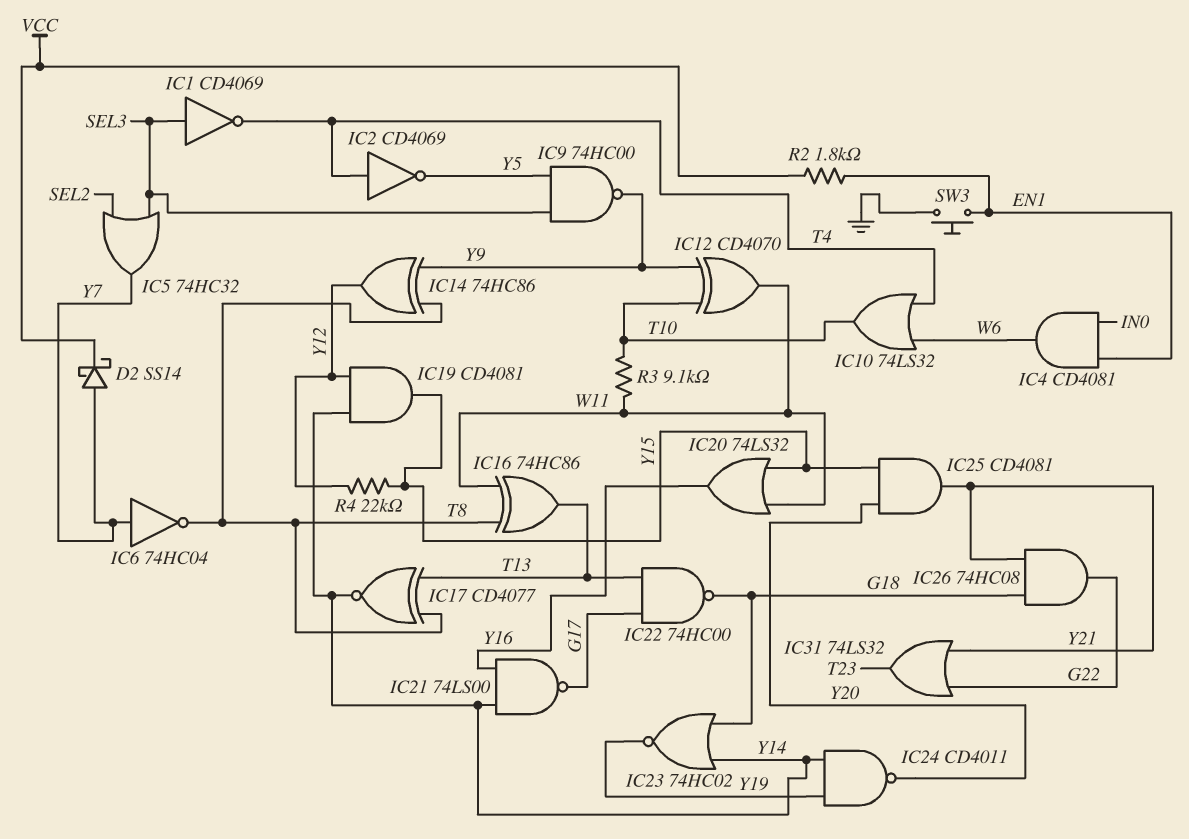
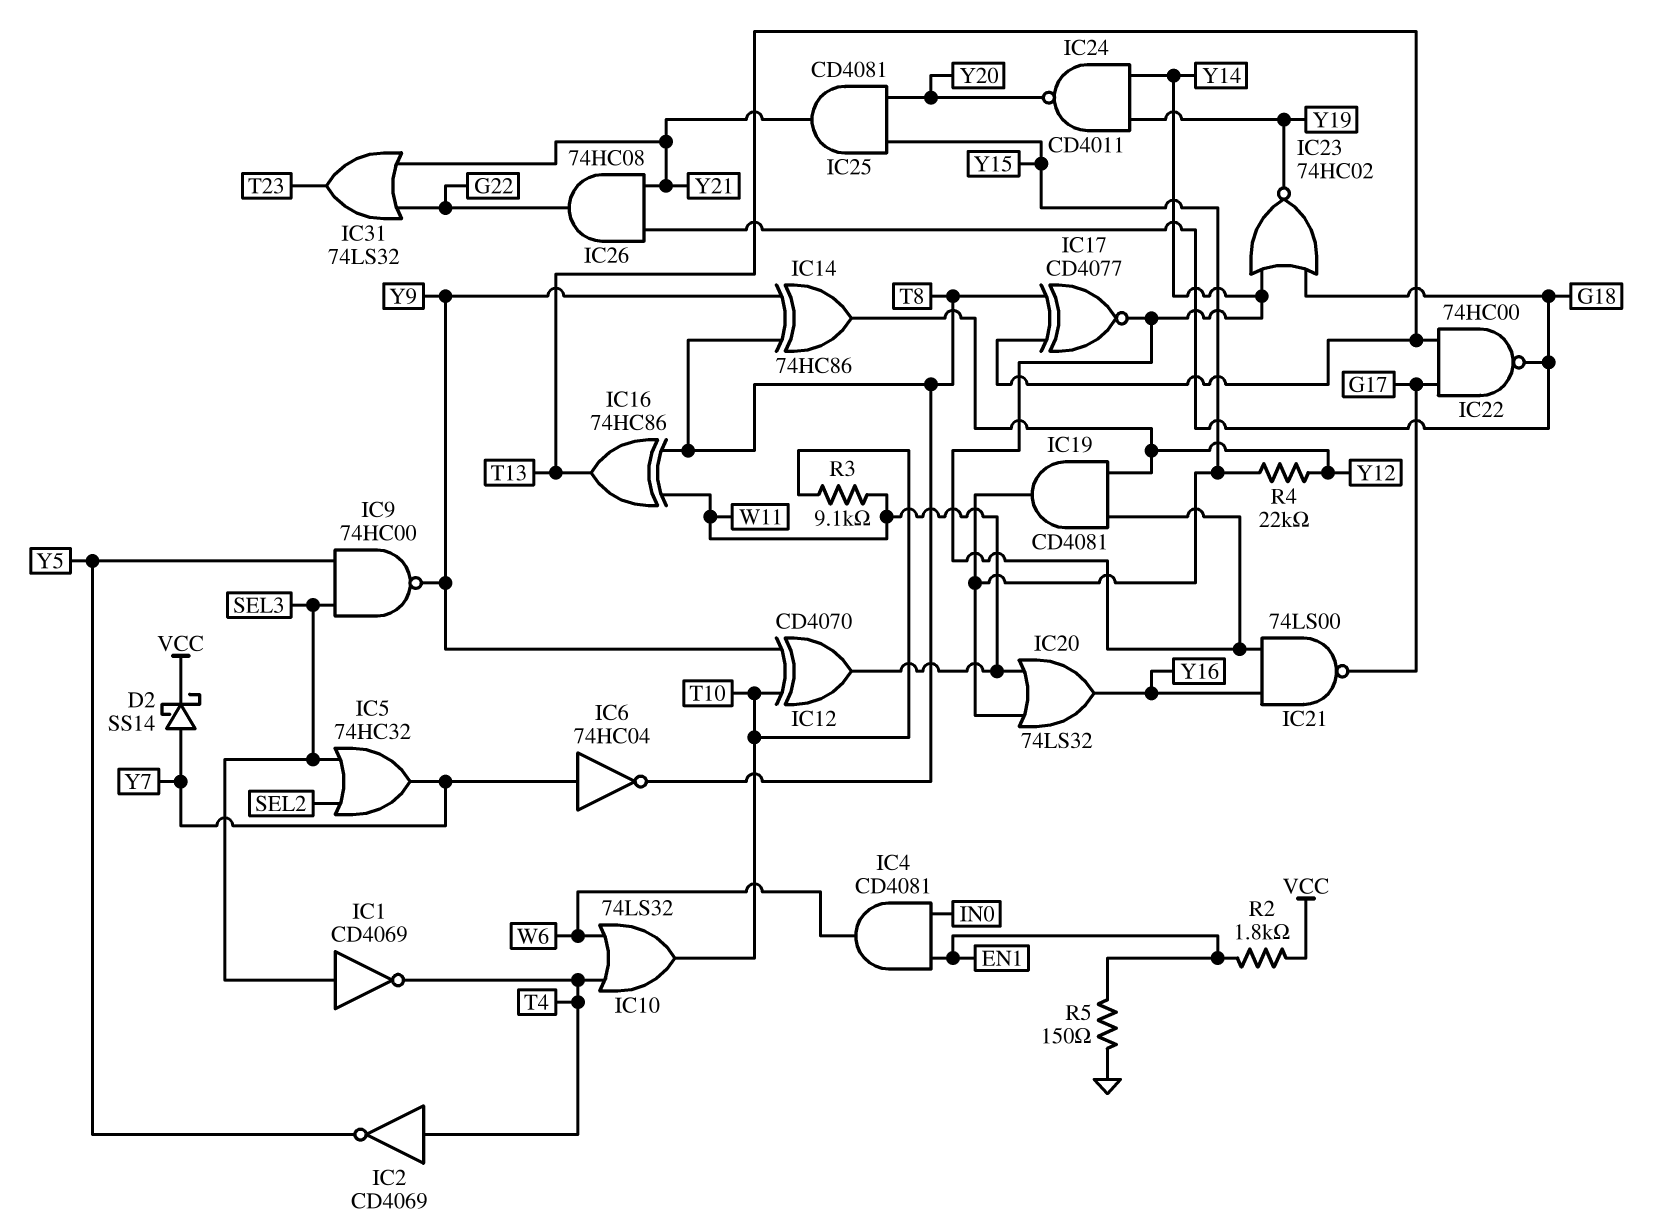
R5: none -> 150 (EN1, GND)
SW3: button (EN1, GND) -> none

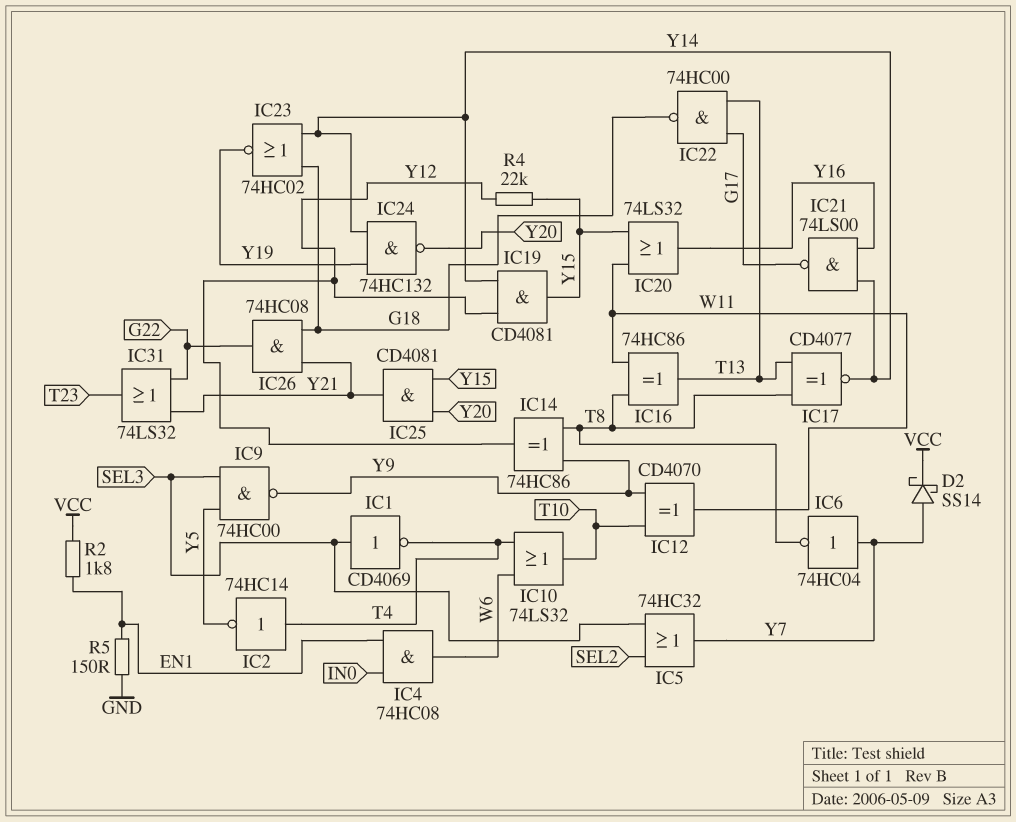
IC2: NOT CD4069 (in T4, out Y5) -> NOT 74HC14 (in T4, out Y5)
IC4: AND CD4081 (in EN1, in IN0, out W6) -> AND 74HC08 (in EN1, in IN0, out W6)
IC24: NAND CD4011 (in Y14, in Y19, out Y20) -> NAND 74HC132 (in Y14, in Y19, out Y20)
R3: 9.1k (T10, W11) -> none

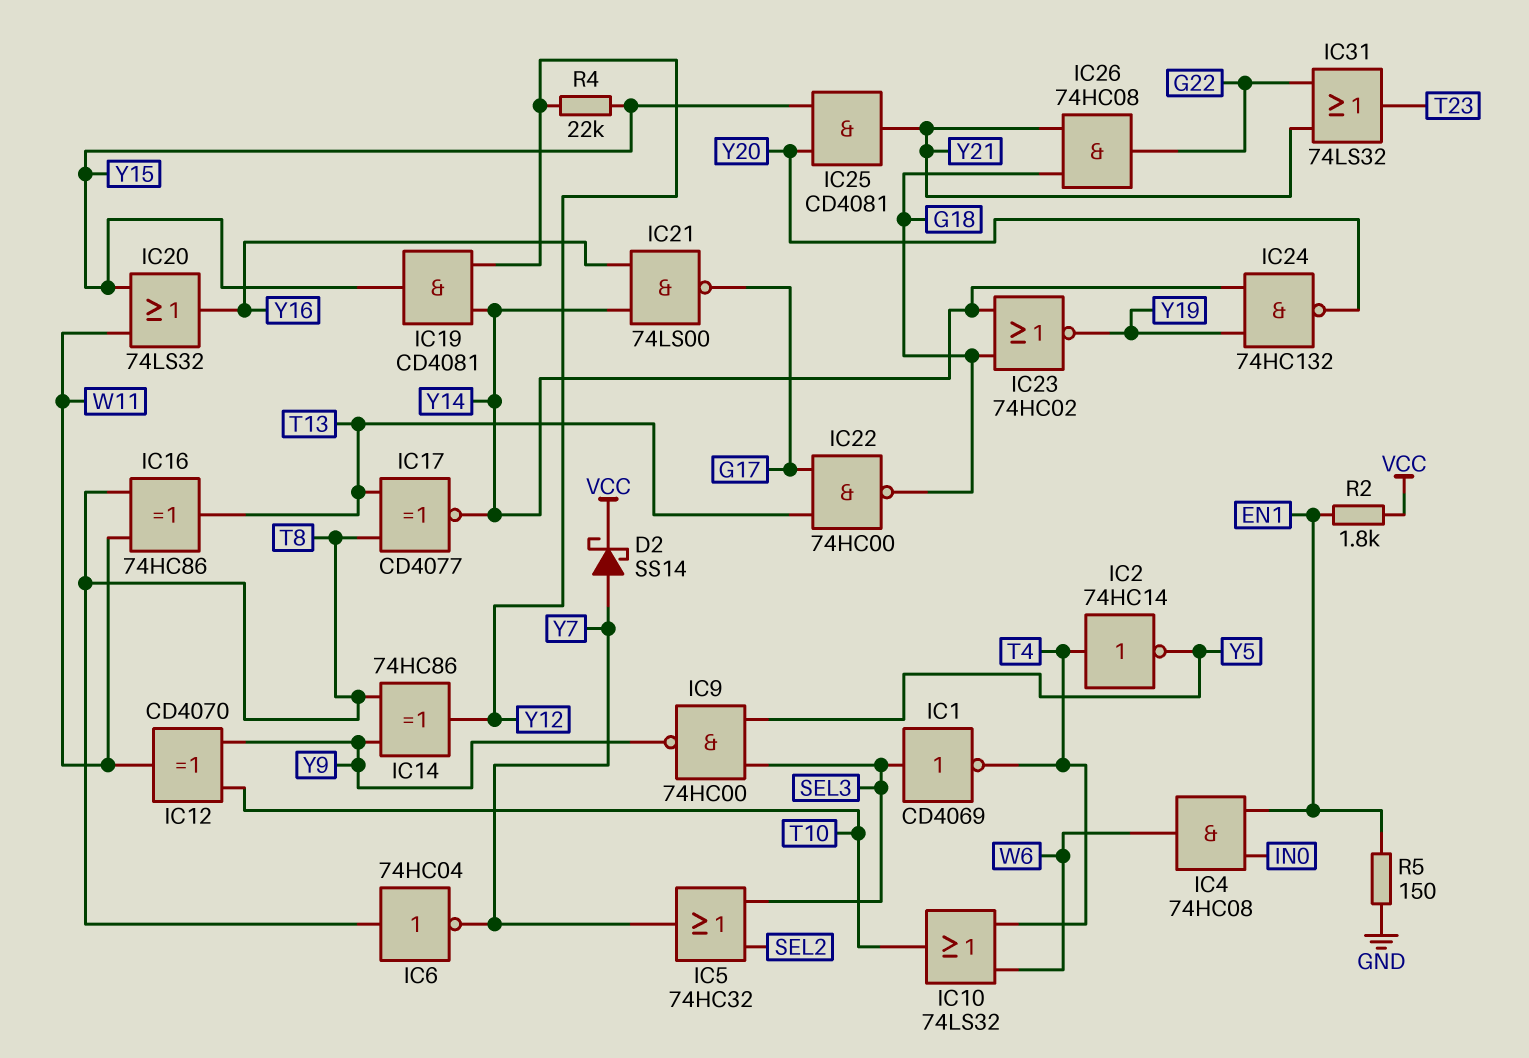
IC6: NOT 74HC04 (in Y7, out T8) -> NOT 74HC04 (in T8, out Y7)

